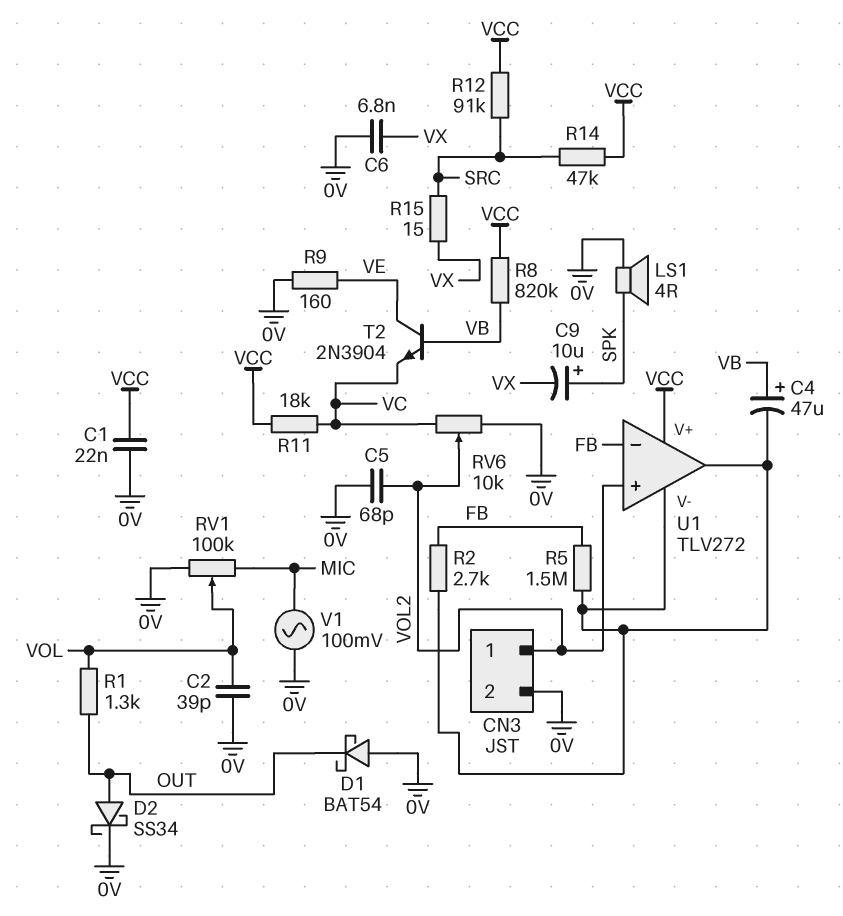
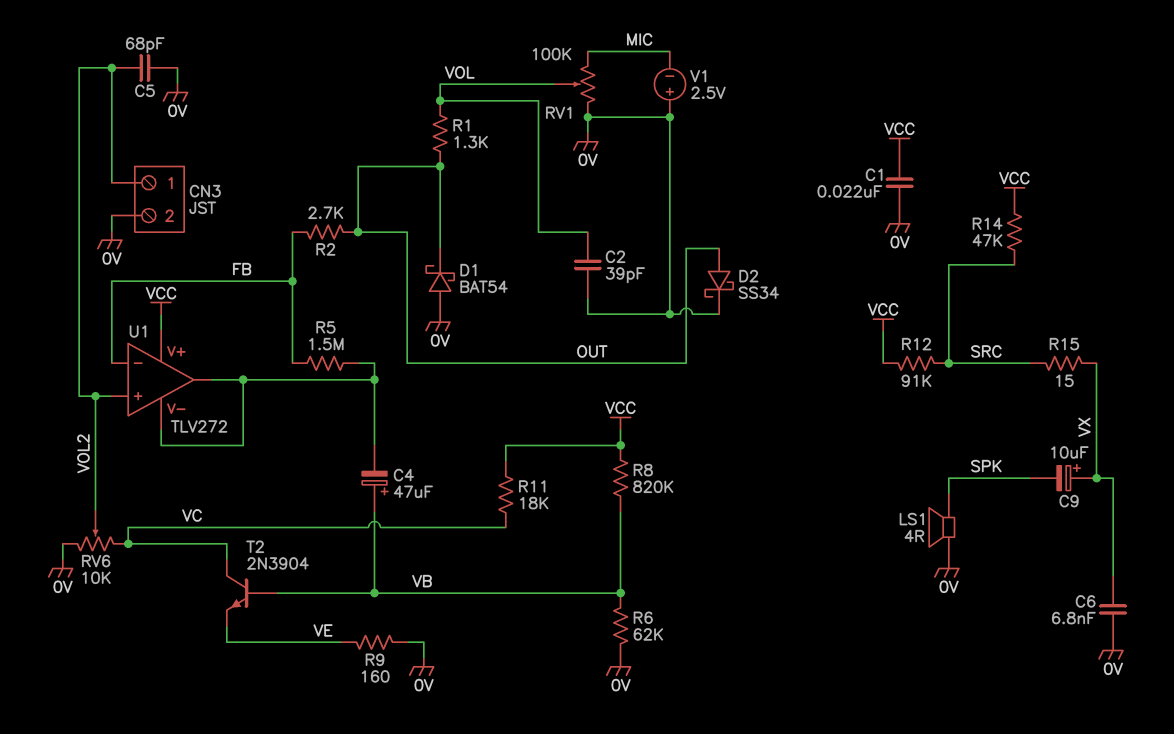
C9: 10uF (plus SPK, minus VX) -> 10uF (plus VX, minus SPK)
R2: 2.7k (FB, U1/V-) -> 2.7k (FB, OUT)
R6: none -> 62k (0V, VB)
T2: NPN 2N3904 (B VB, C VE, E VC) -> NPN 2N3904 (B VB, C VC, E VE)
V1: AC 100mV (0V, MIC) -> 2.5V (plus 0V, minus MIC)

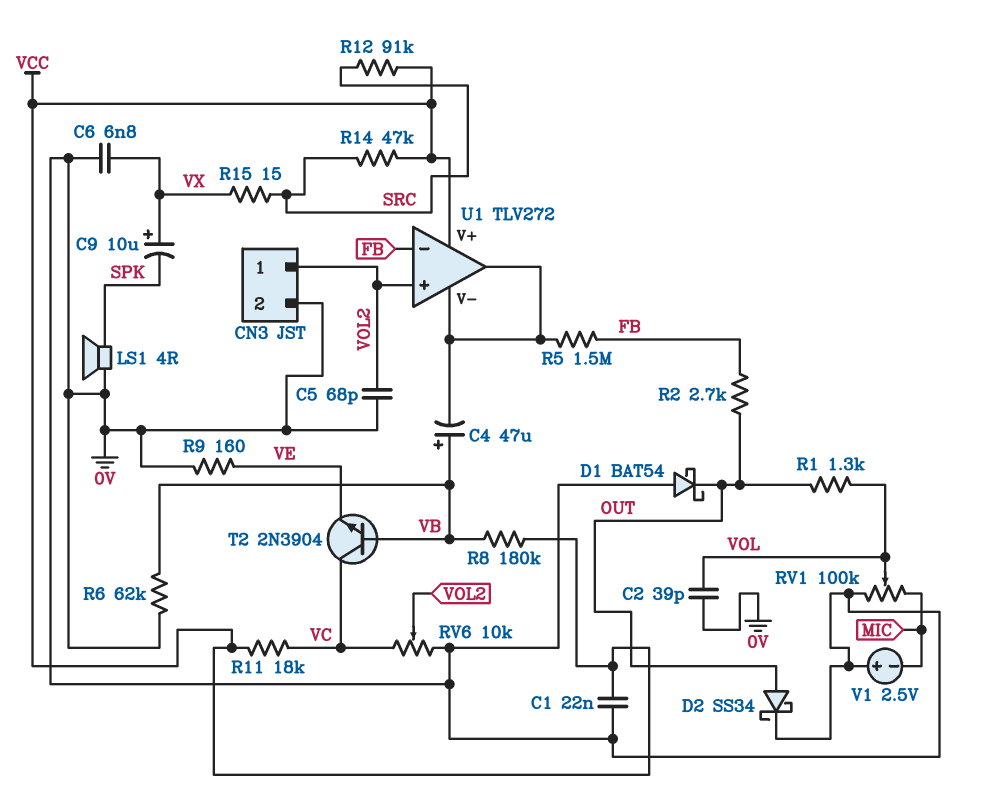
R8: 820k (VB, VCC) -> 180k (VB, VCC)

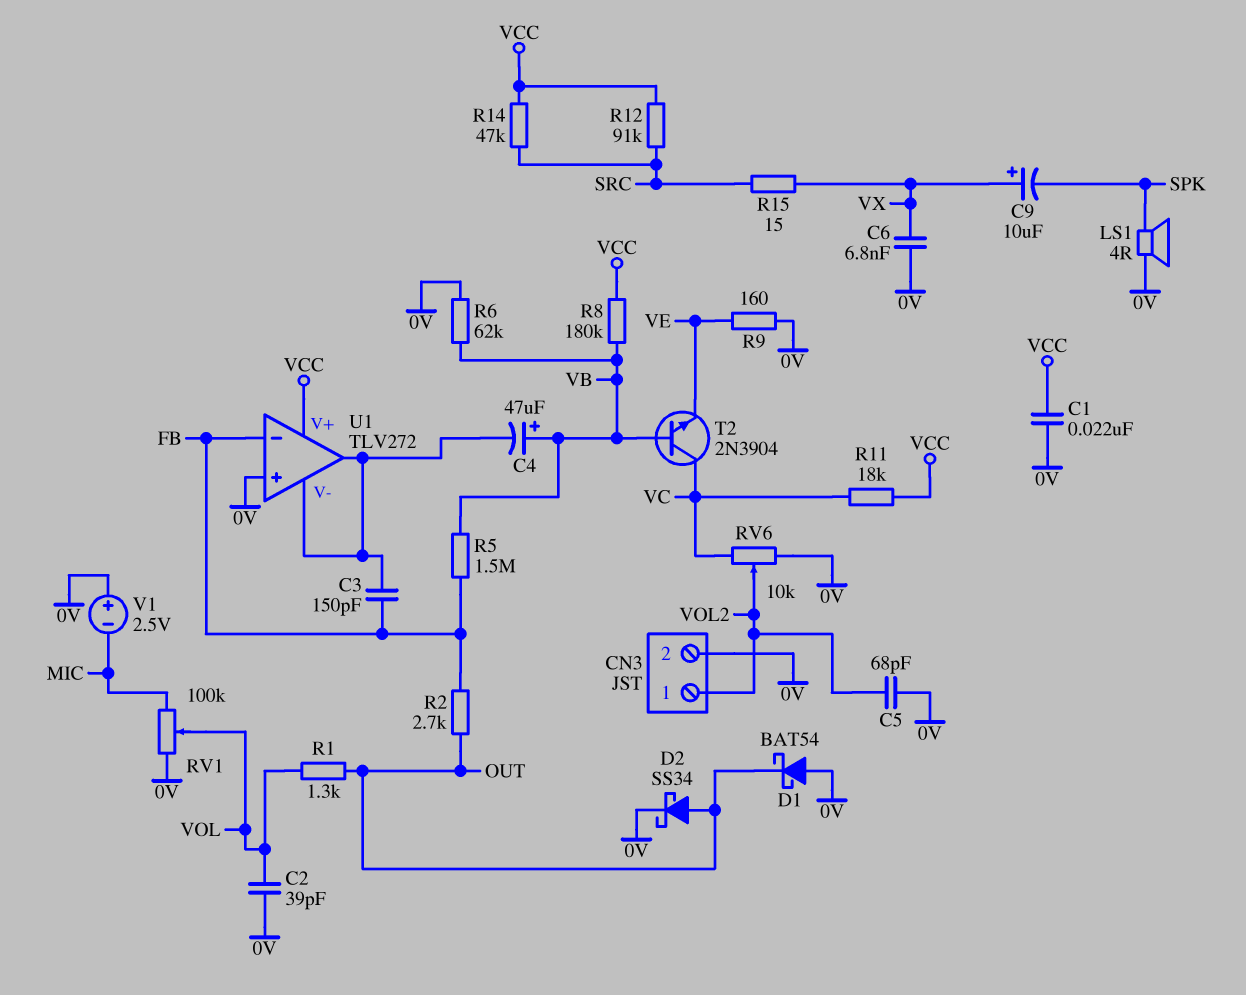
C3: none -> 150pF (FB, U1/V-)
R5: 1.5M (FB, U1/V-) -> 1.5M (FB, VB)
U1 pin in+: VOL2 -> 0V

